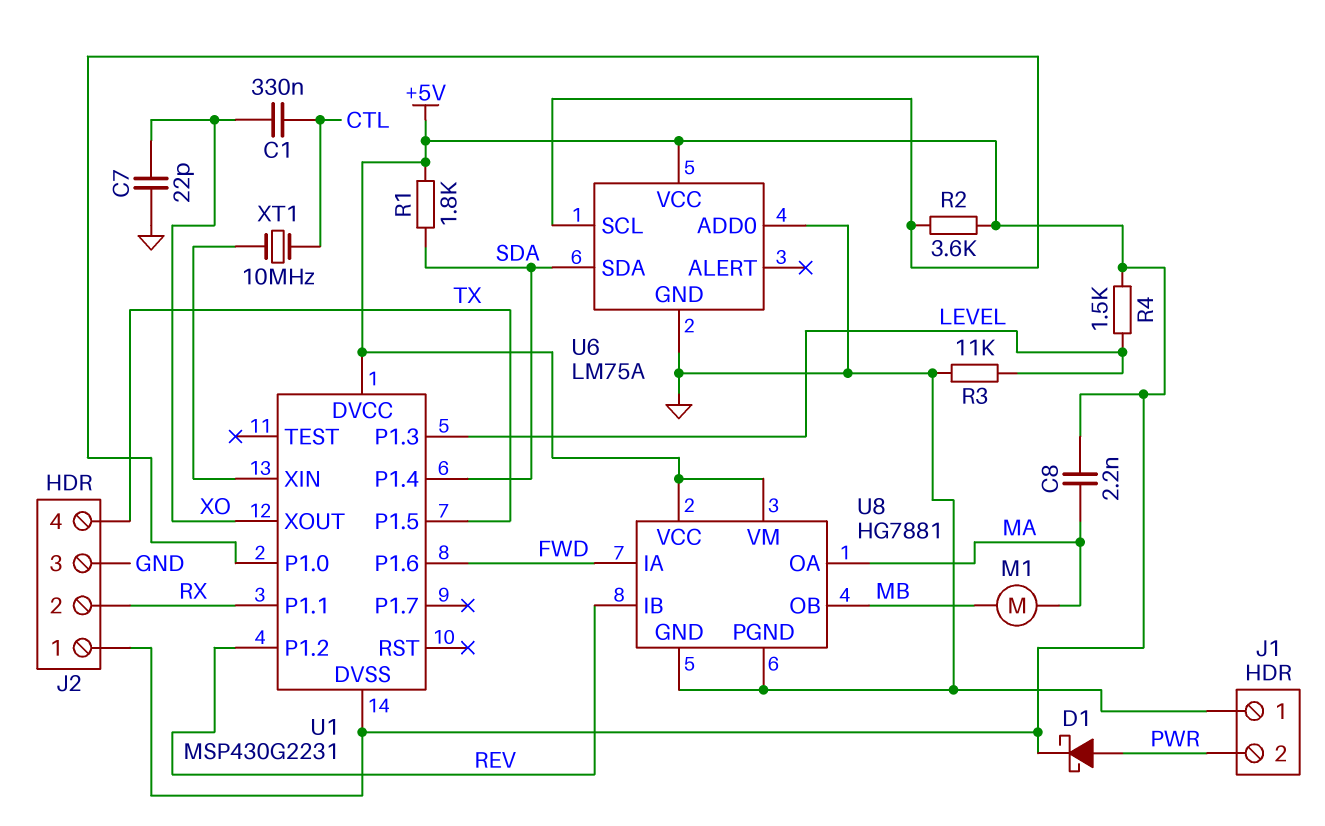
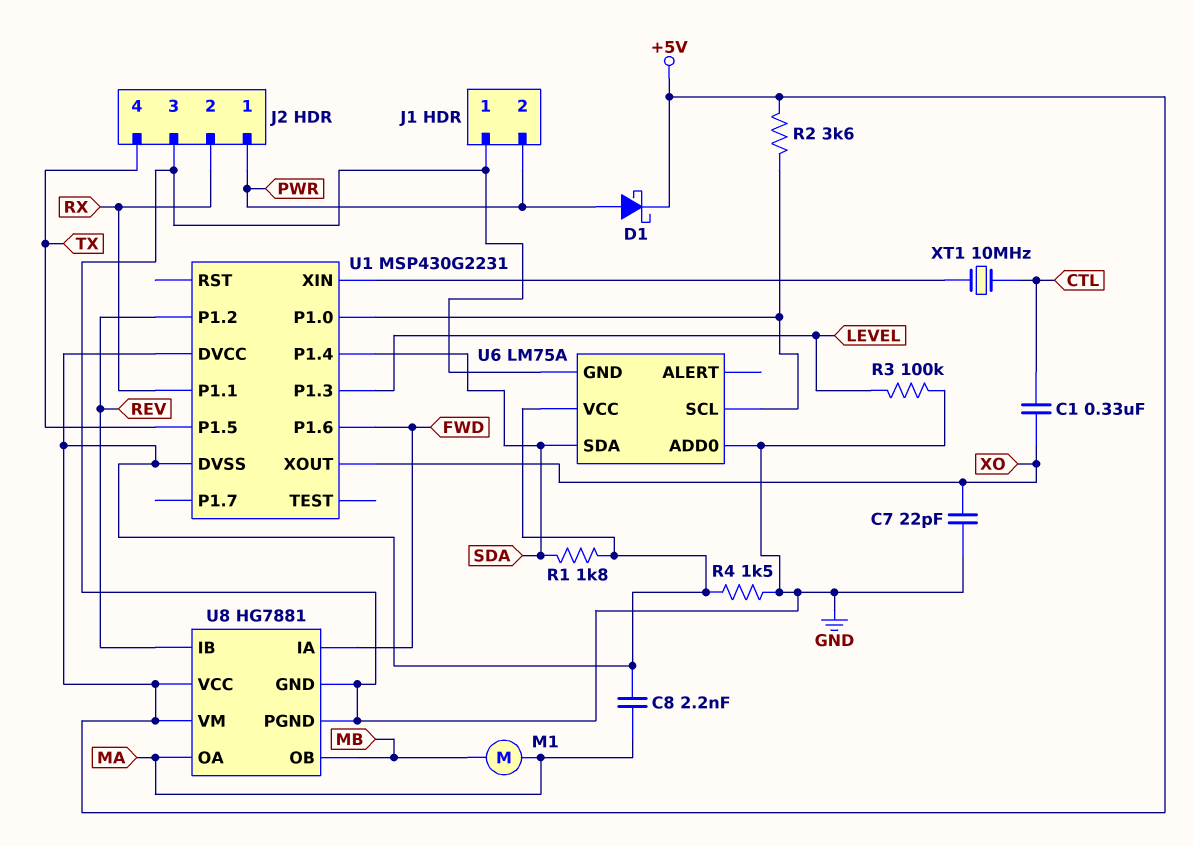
J2 pin 1: +5V -> PWR
R3: 11k (GND, LEVEL) -> 100k (GND, LEVEL)
R4: 1.5k (+5V, LEVEL) -> 1.5k (+5V, GND)

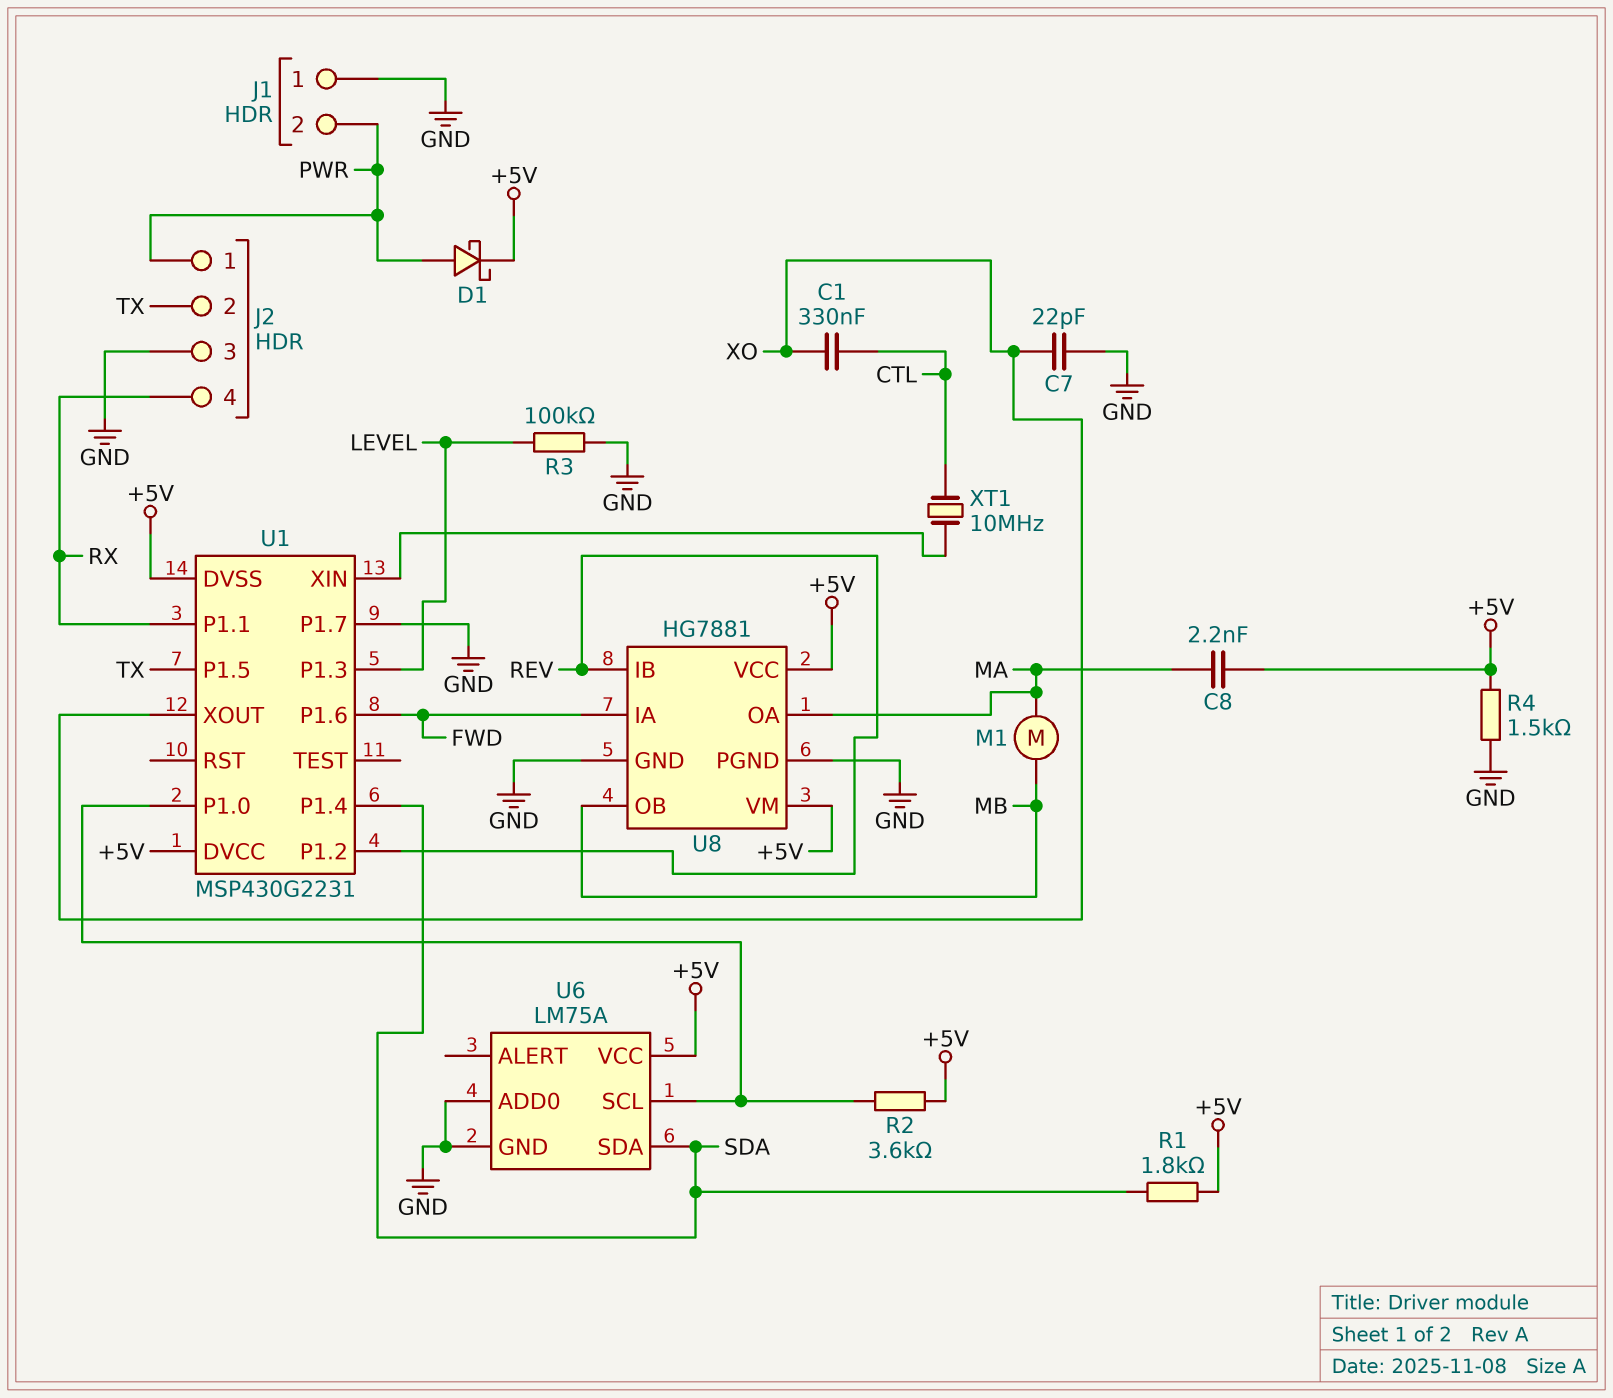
J2 pin 2: RX -> TX
J2 pin 4: TX -> RX
U1 pin P1.7: none -> GND

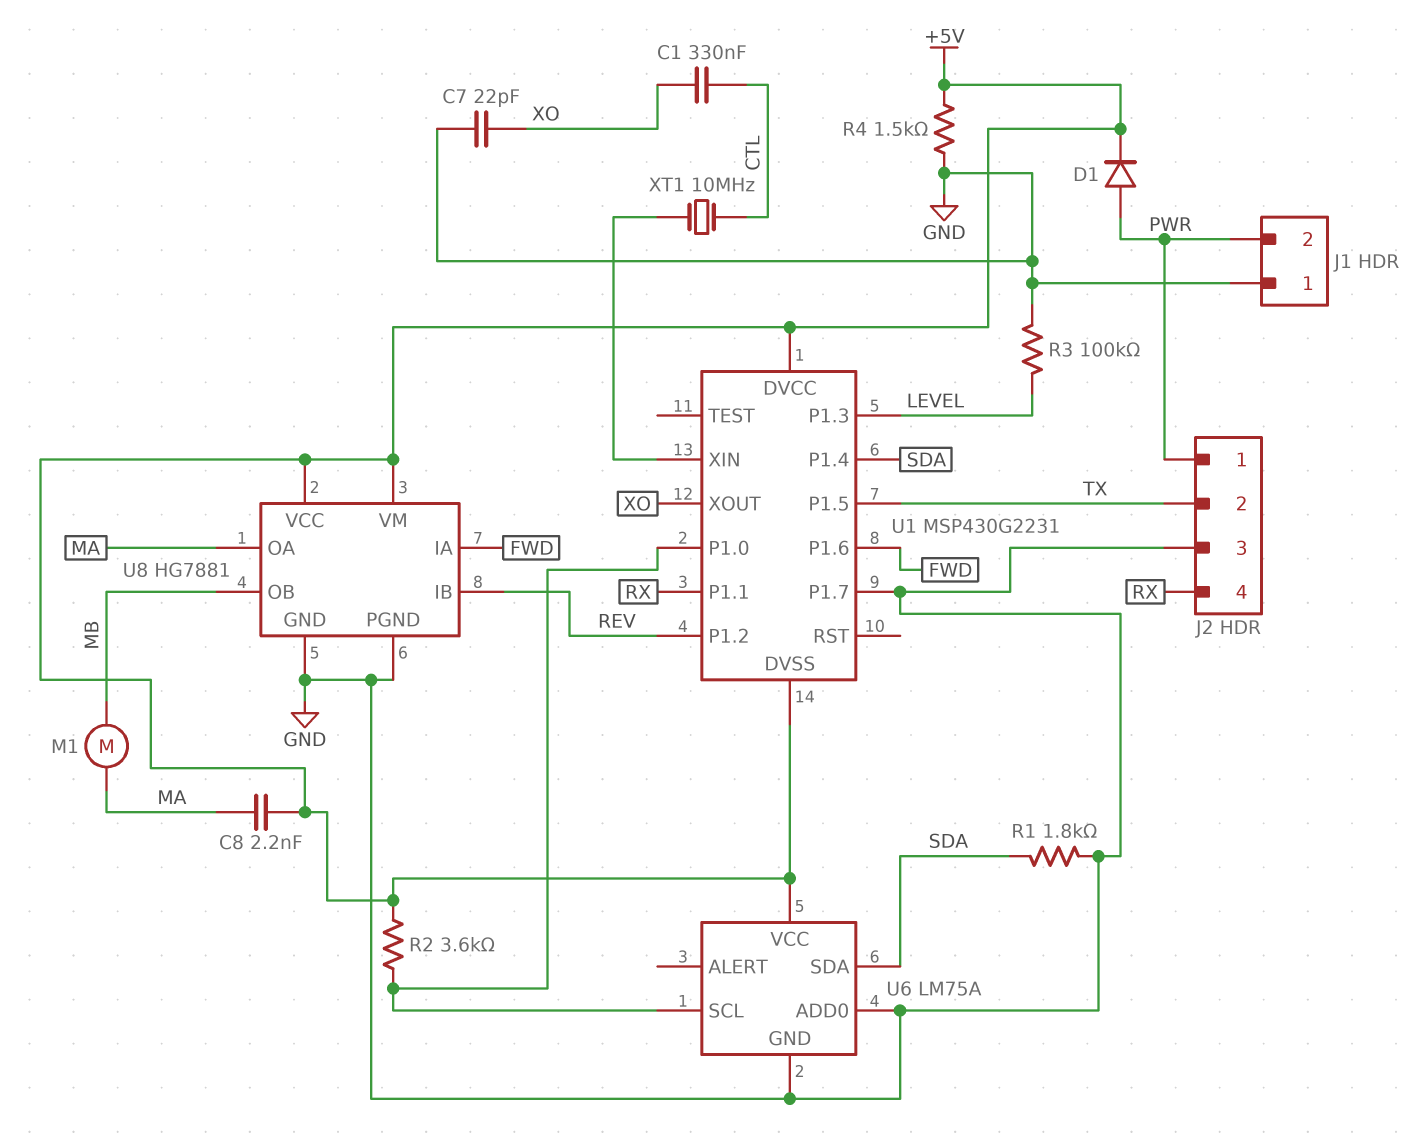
D1: schottky (A PWR, K +5V) -> diode (A PWR, K +5V)
R1: 1.8k (+5V, SDA) -> 1.8k (GND, SDA)

